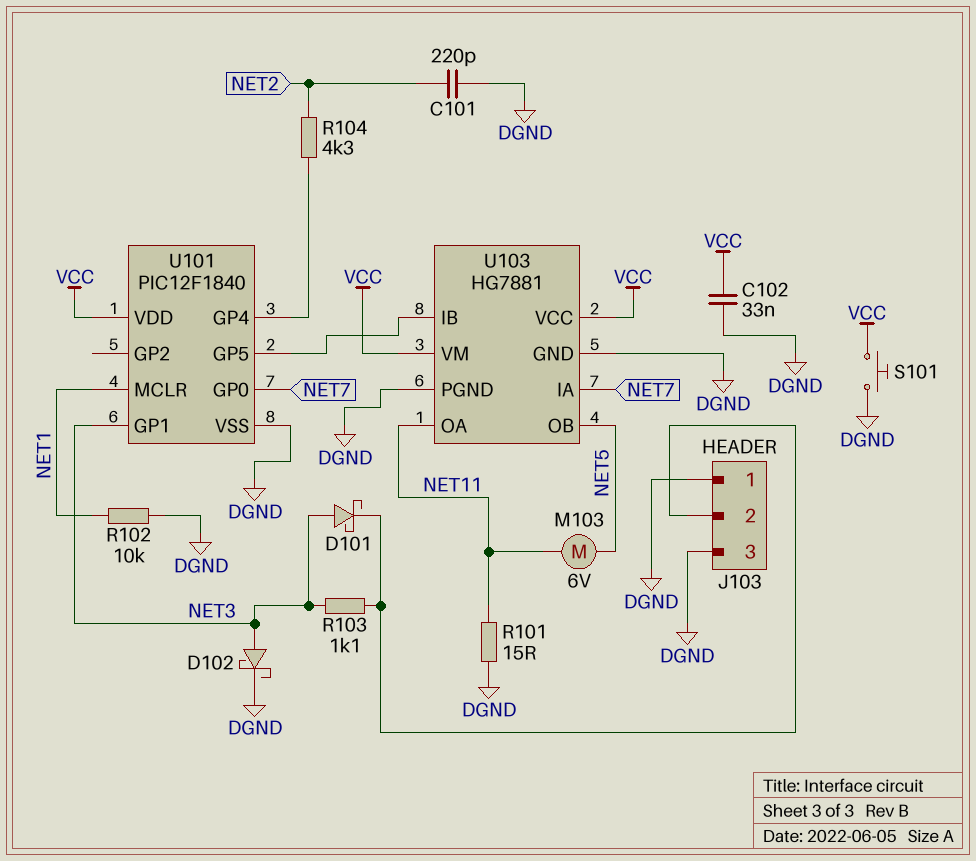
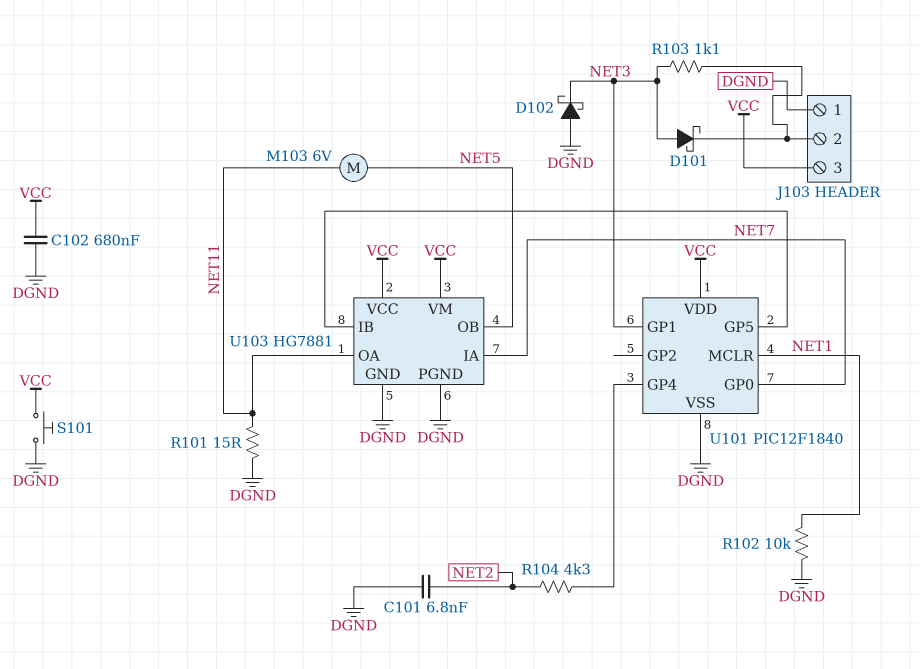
C101: 220pF (DGND, NET2) -> 6.8nF (DGND, NET2)
C102: 33nF (DGND, VCC) -> 680nF (DGND, VCC)
D102: schottky (A NET3, K DGND) -> schottky (A DGND, K NET3)
J103 pin 3: DGND -> VCC

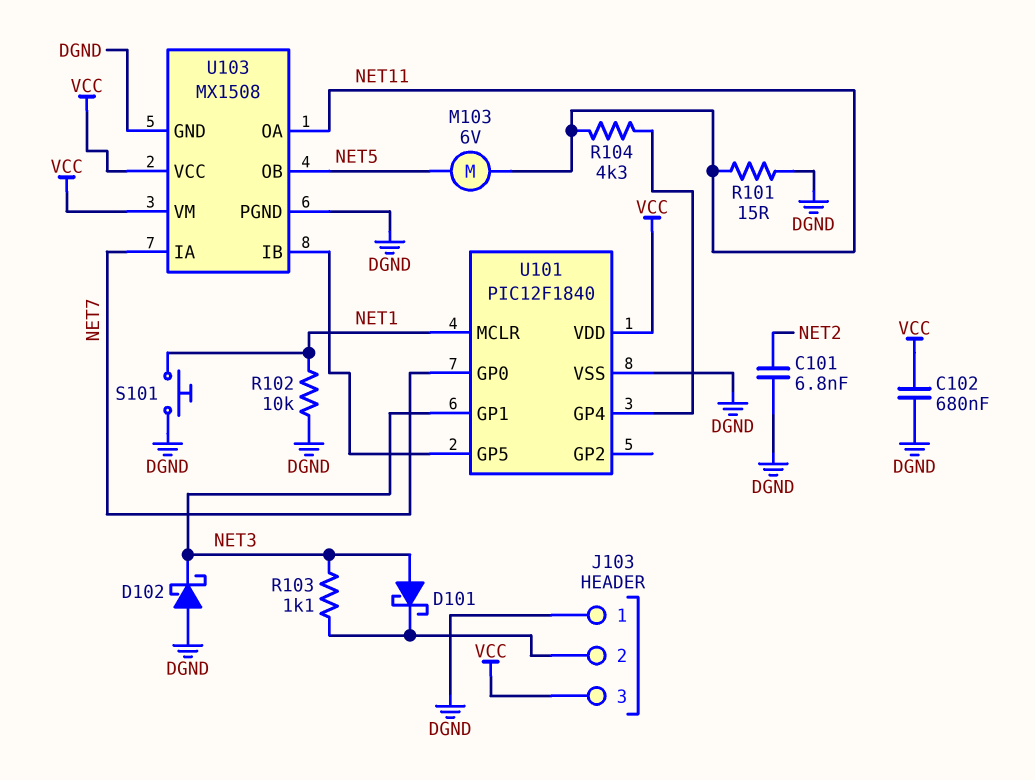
R104: 4.3k (NET2, U101/GP4) -> 4.3k (NET11, U101/GP4)
S101: button (DGND, VCC) -> button (DGND, NET1)
U103: HG7881 -> MX1508

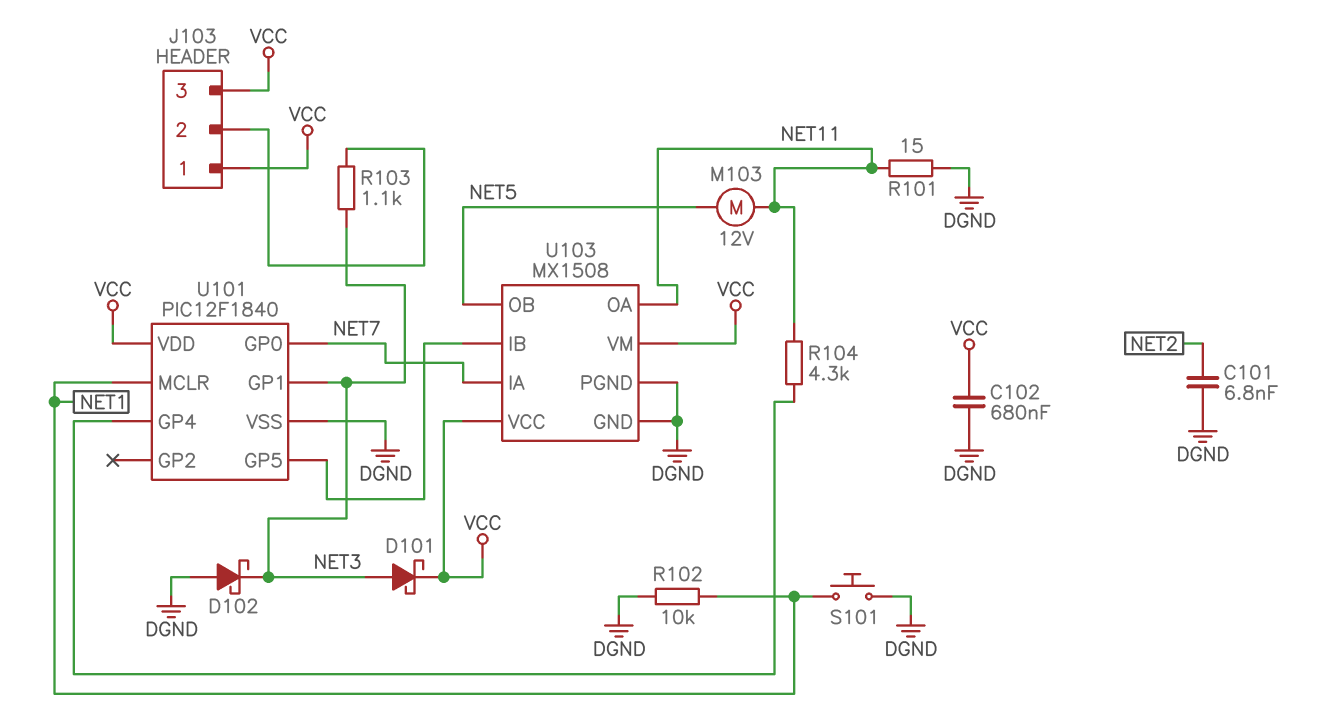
D101: schottky (A NET3, K J103/2) -> schottky (A NET3, K VCC)
J103 pin 1: DGND -> VCC
M103: motor 6V (NET5, NET11) -> motor 12V (NET5, NET11)

